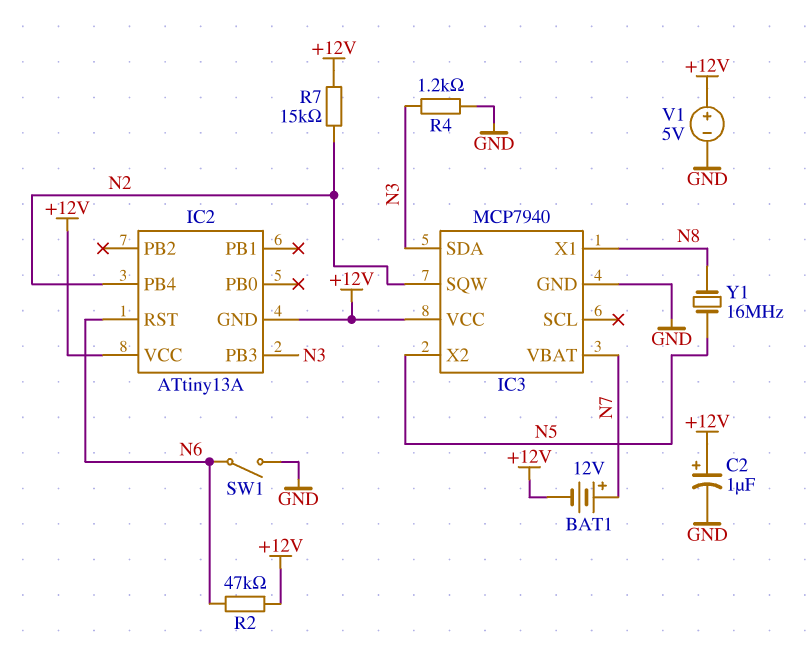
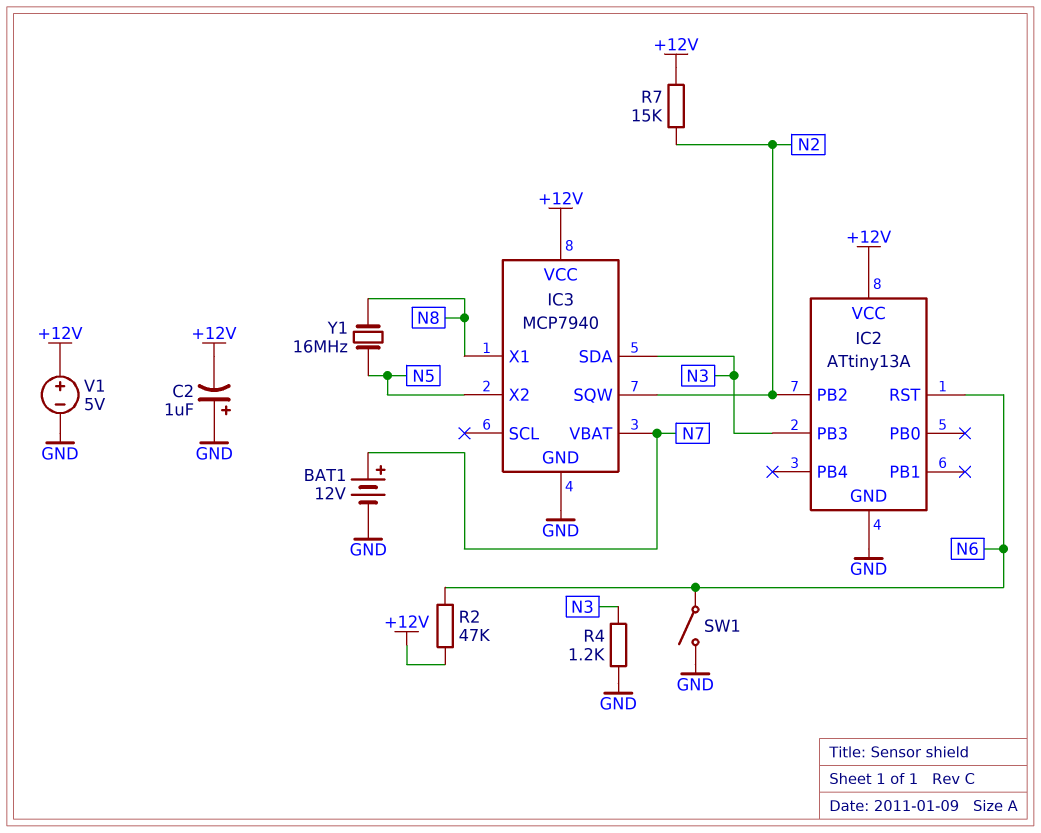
BAT1: 12V (plus N7, minus +12V) -> 12V (plus N7, minus GND)
C2: 1uF (plus +12V, minus GND) -> 1uF (plus GND, minus +12V)
IC2 pin GND: +12V -> GND
IC2 pin PB2: none -> N2
IC2 pin PB4: N2 -> none

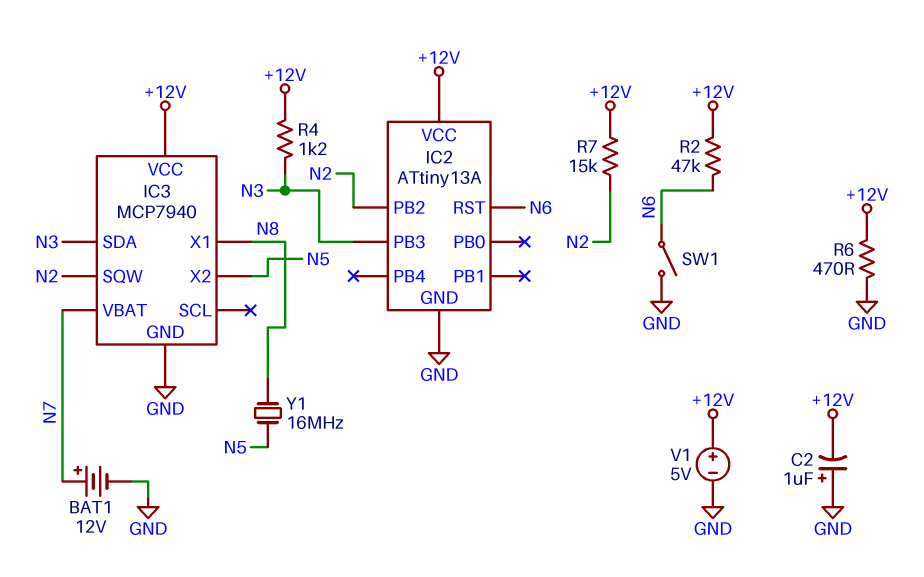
R4: 1.2k (GND, N3) -> 1.2k (+12V, N3)
R6: none -> 470 (+12V, GND)

